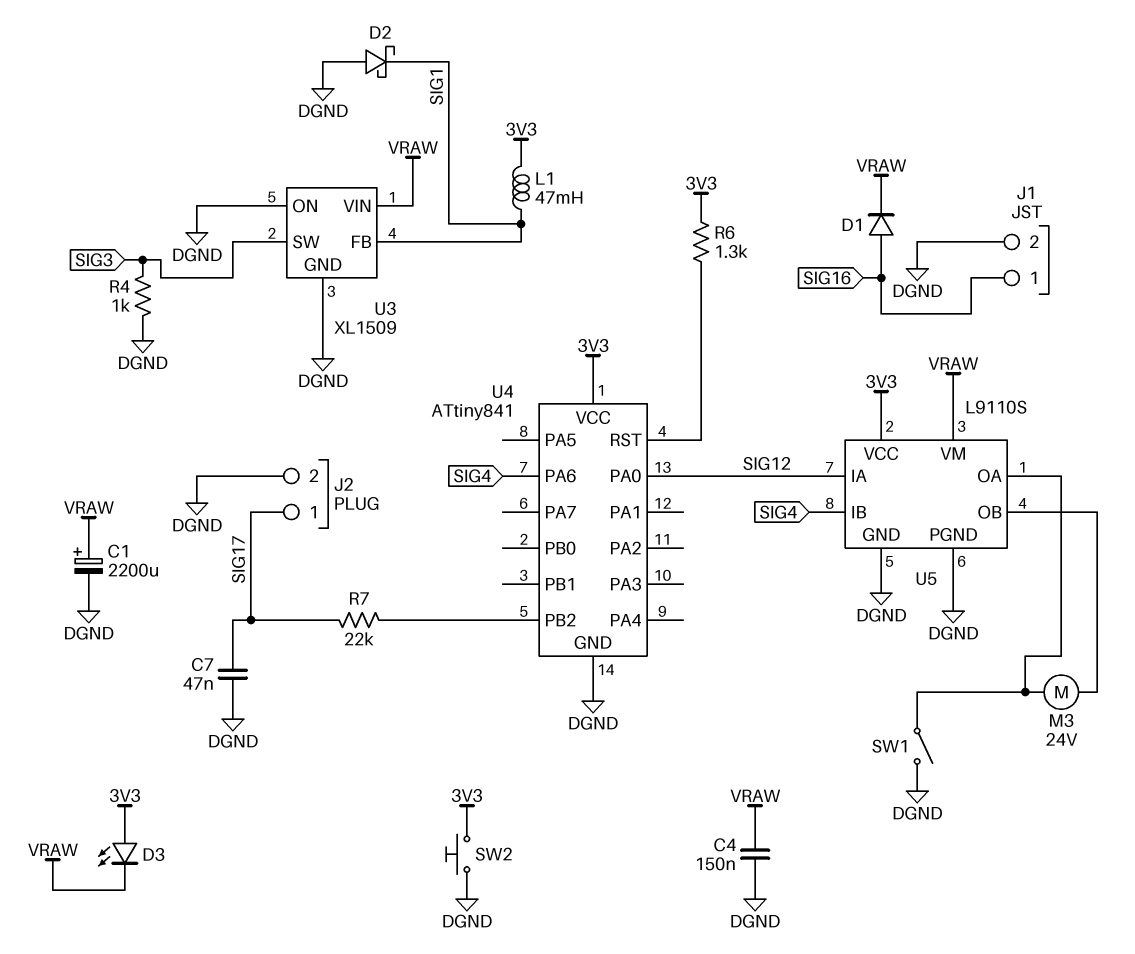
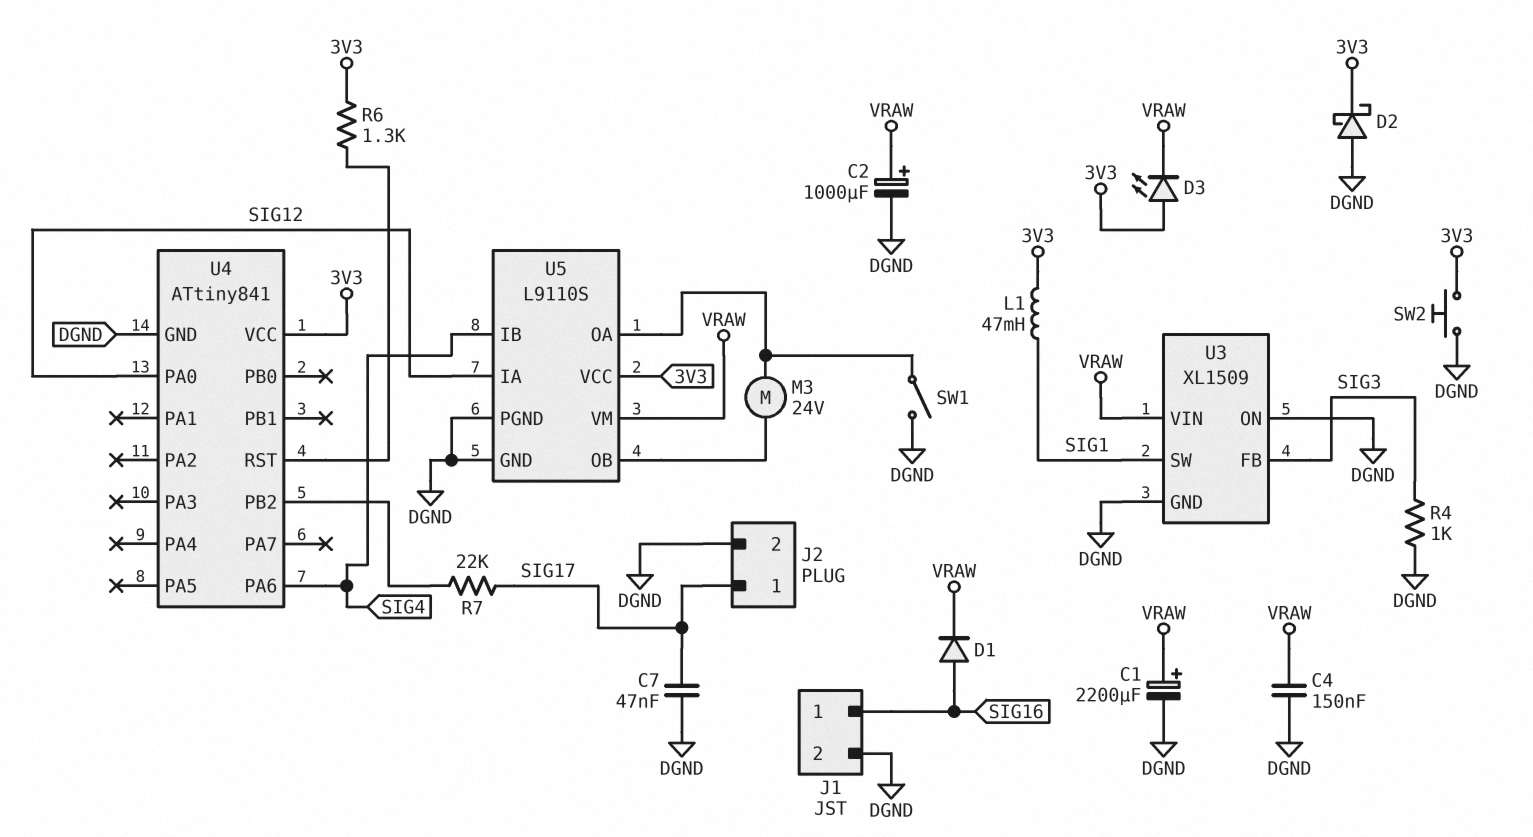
C2: none -> 1000uF (plus VRAW, minus DGND)
D2: schottky (A DGND, K SIG1) -> schottky (A DGND, K 3V3)
U3 pin FB: SIG1 -> SIG3
U3 pin SW: SIG3 -> SIG1

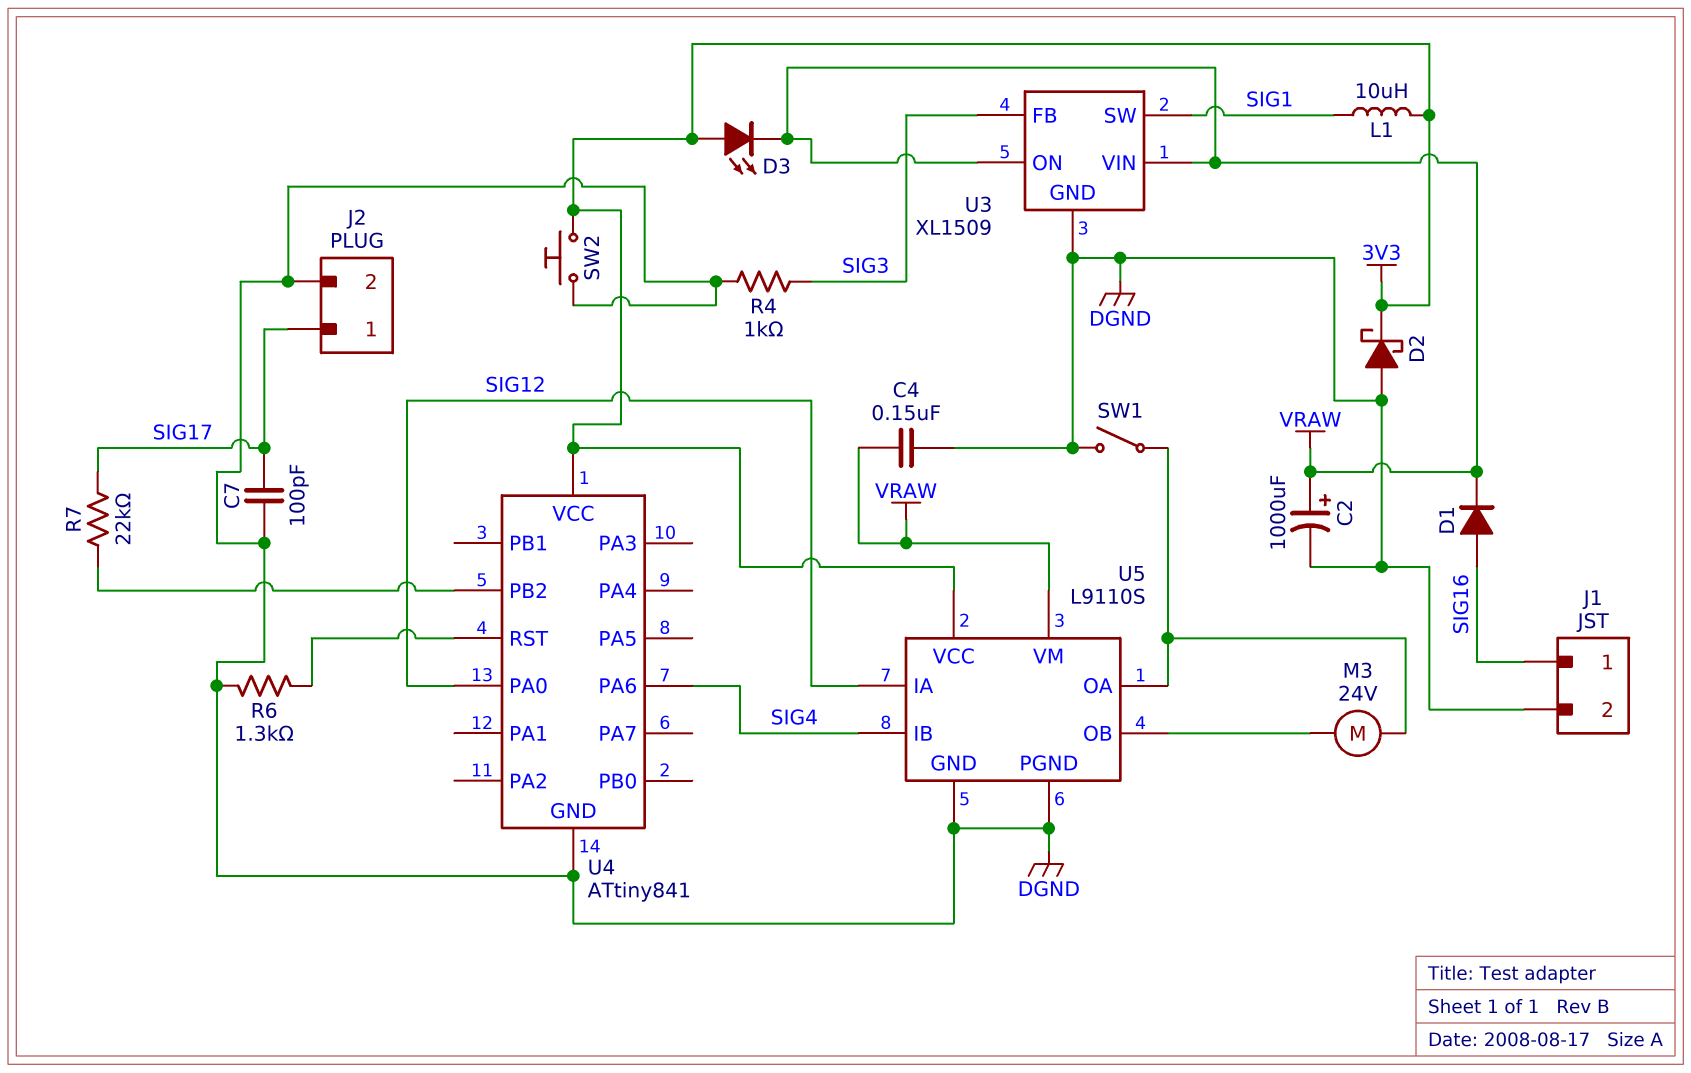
C1: 2200uF (plus VRAW, minus DGND) -> none
C7: 47nF (DGND, SIG17) -> 100pF (DGND, SIG17)
L1: 47mH (3V3, SIG1) -> 10uH (3V3, SIG1)
R6: 1.3k (3V3, U4/RST) -> 1.3k (DGND, U4/RST)
U3 pin ON: DGND -> VRAW

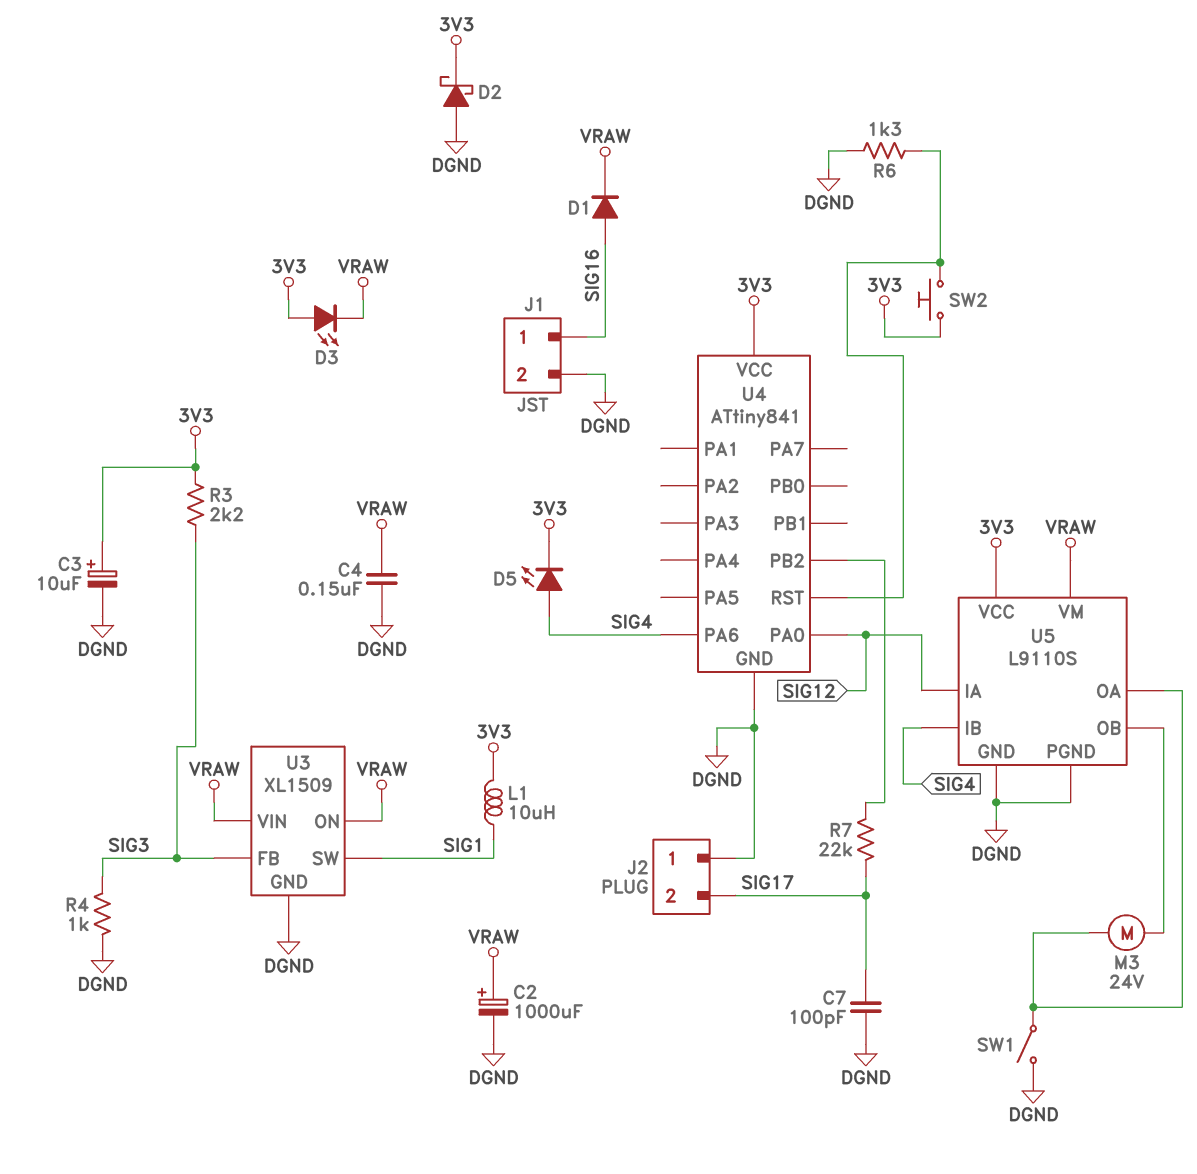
C3: none -> 10uF (plus 3V3, minus DGND)
D5: none -> LED (A SIG4, K 3V3)
J2 pin 1: SIG17 -> DGND
J2 pin 2: DGND -> SIG17
R3: none -> 2.2k (3V3, SIG3)
SW2: button (3V3, DGND) -> button (3V3, U4/RST)

